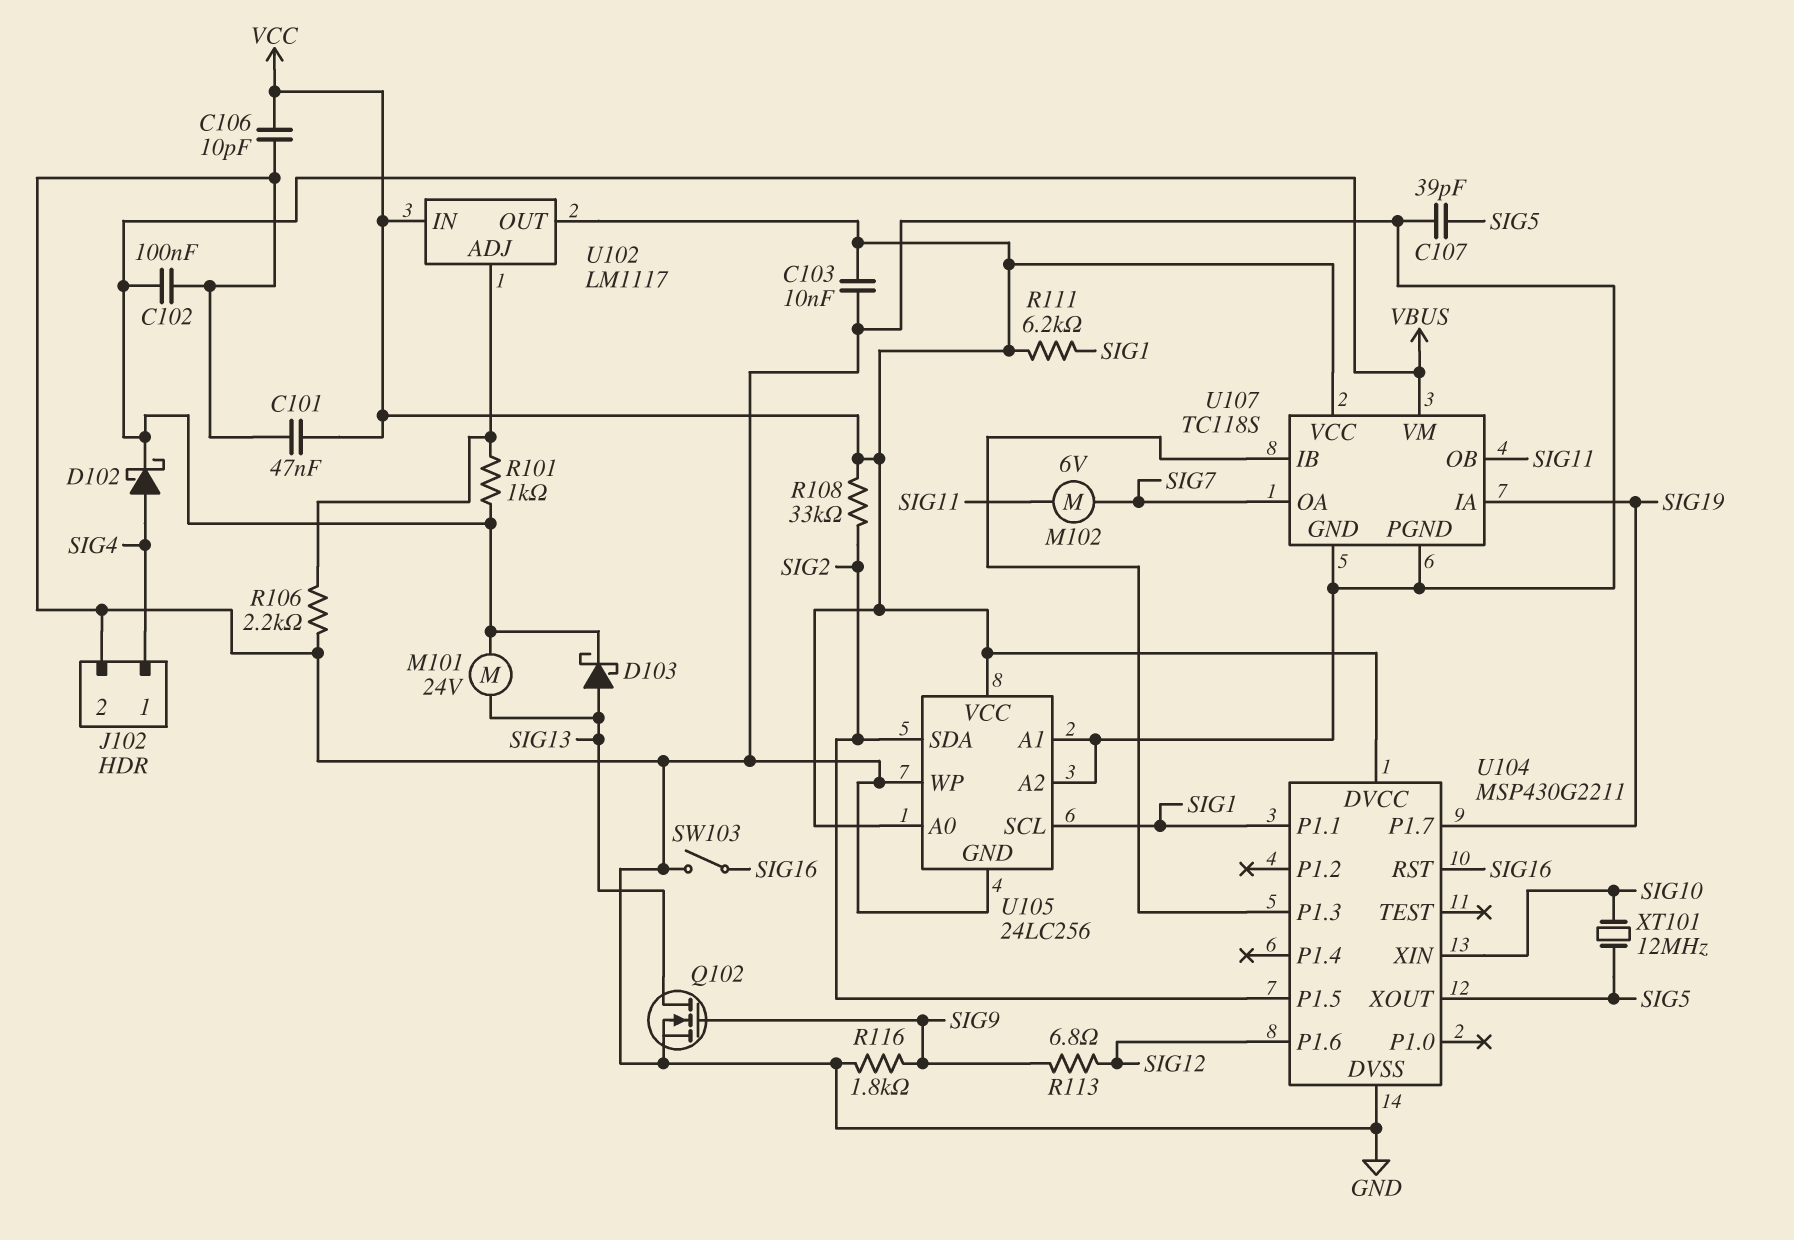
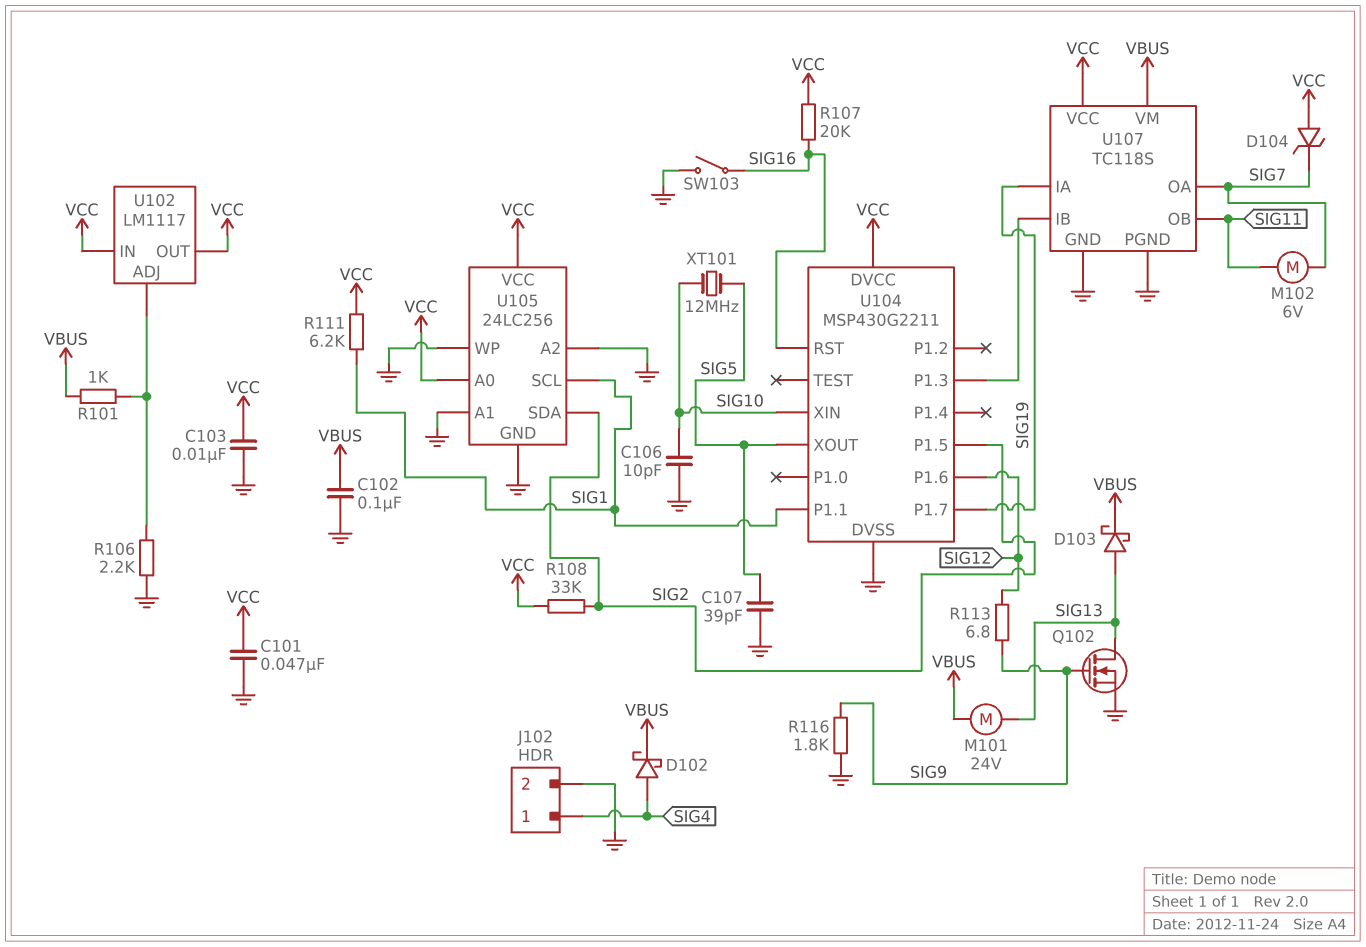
C106: 10pF (GND, VCC) -> 10pF (GND, SIG10)
D104: none -> zener (A VCC, K SIG7)
R107: none -> 20k (SIG16, VCC)

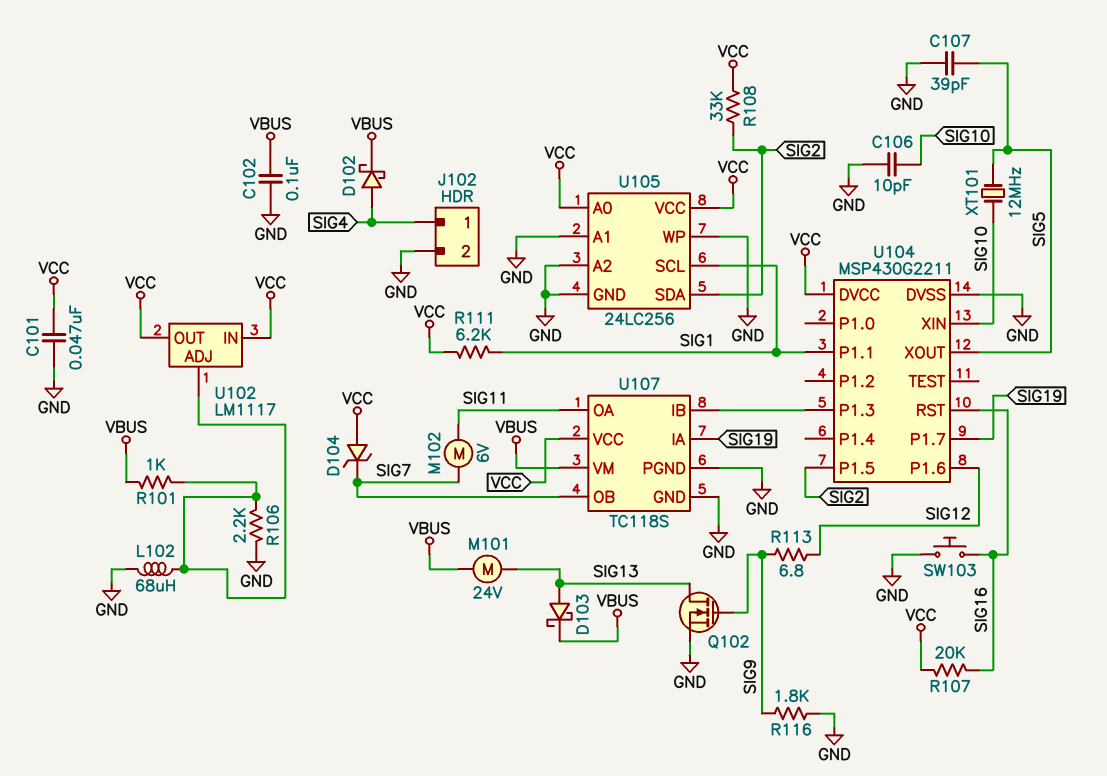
C103: 10nF (GND, VCC) -> none
L102: none -> 68uH (GND, U102/ADJ)
SW103: switch (GND, SIG16) -> button (GND, SIG16)
U107 pin OA: SIG7 -> SIG11
U107 pin OB: SIG11 -> SIG7

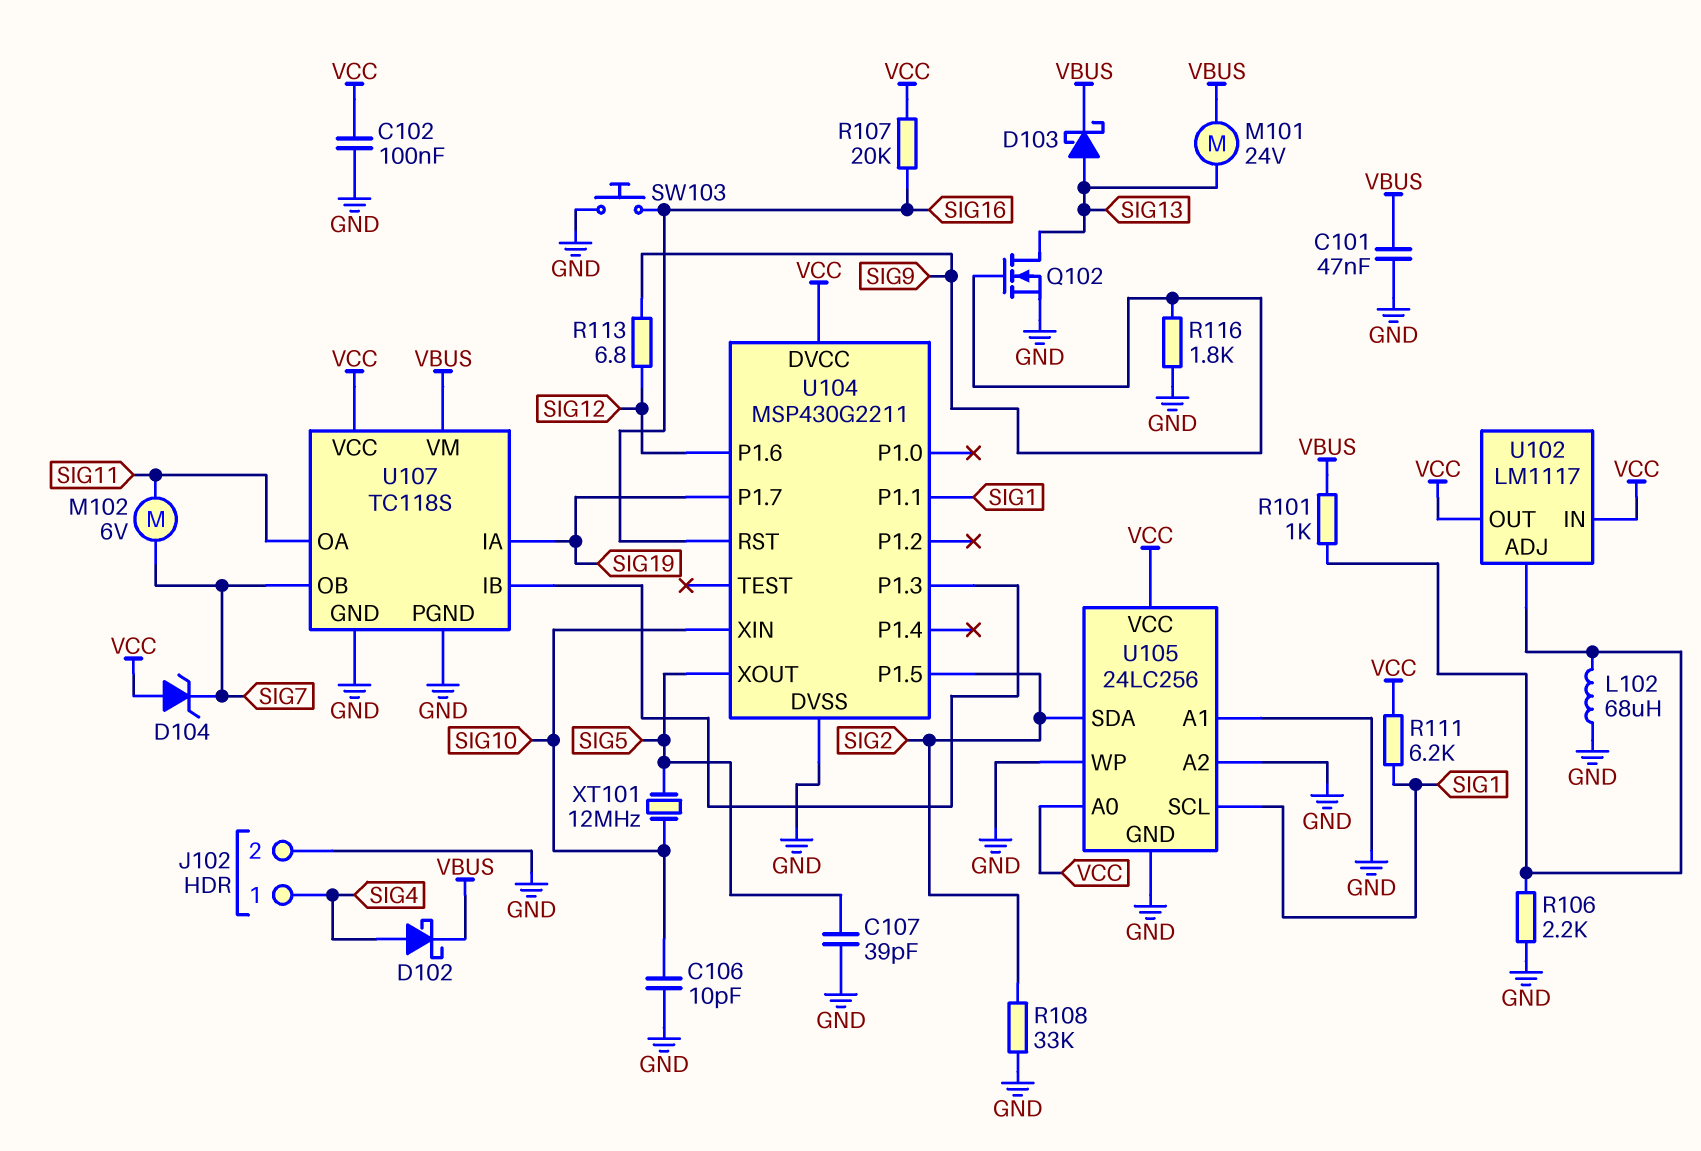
C101: 47nF (GND, VCC) -> 47nF (GND, VBUS)
C102: 100nF (GND, VBUS) -> 100nF (GND, VCC)
R108: 33k (SIG2, VCC) -> 33k (GND, SIG2)

